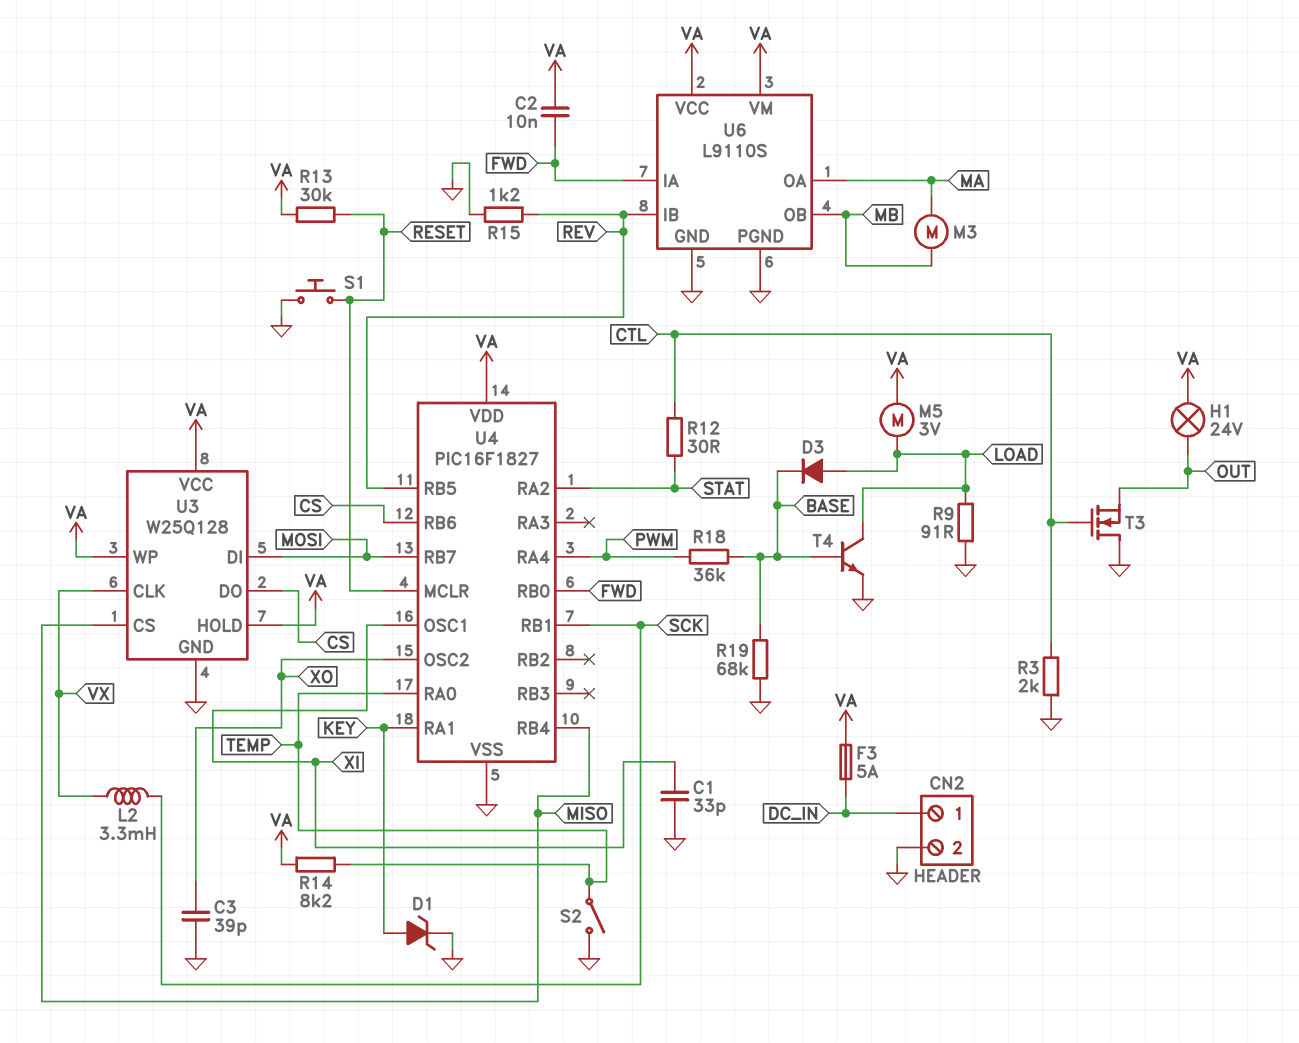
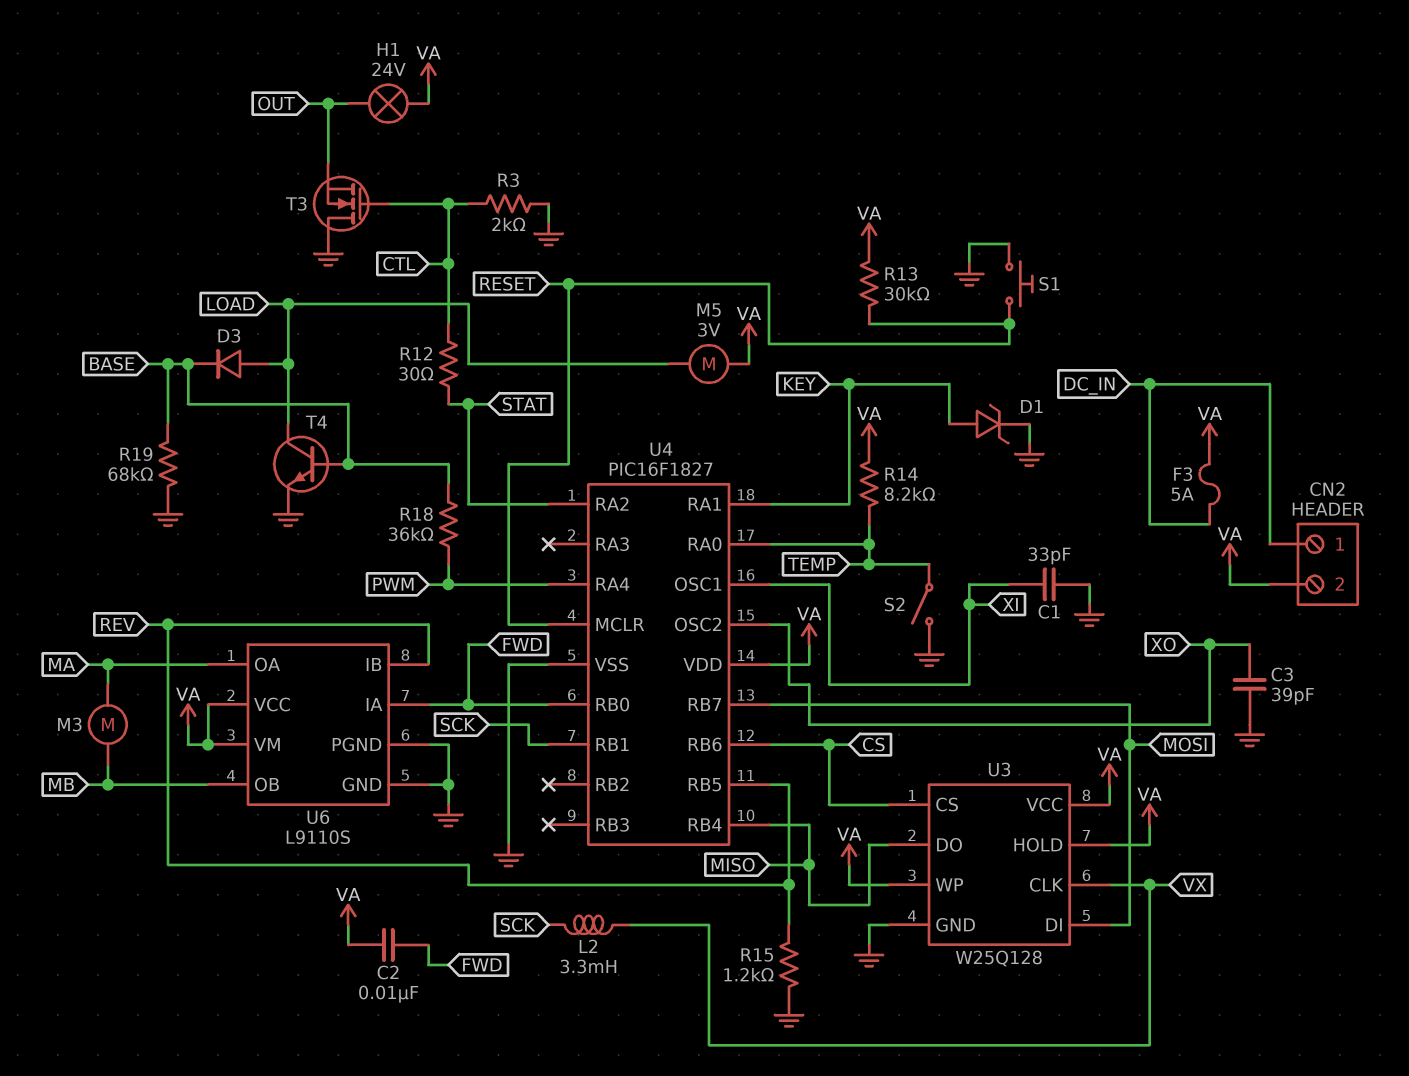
CN2 pin 2: GND -> VA
R9: 91 (GND, LOAD) -> none
U3 pin CS: MISO -> CS
U3 pin DO: CS -> MISO

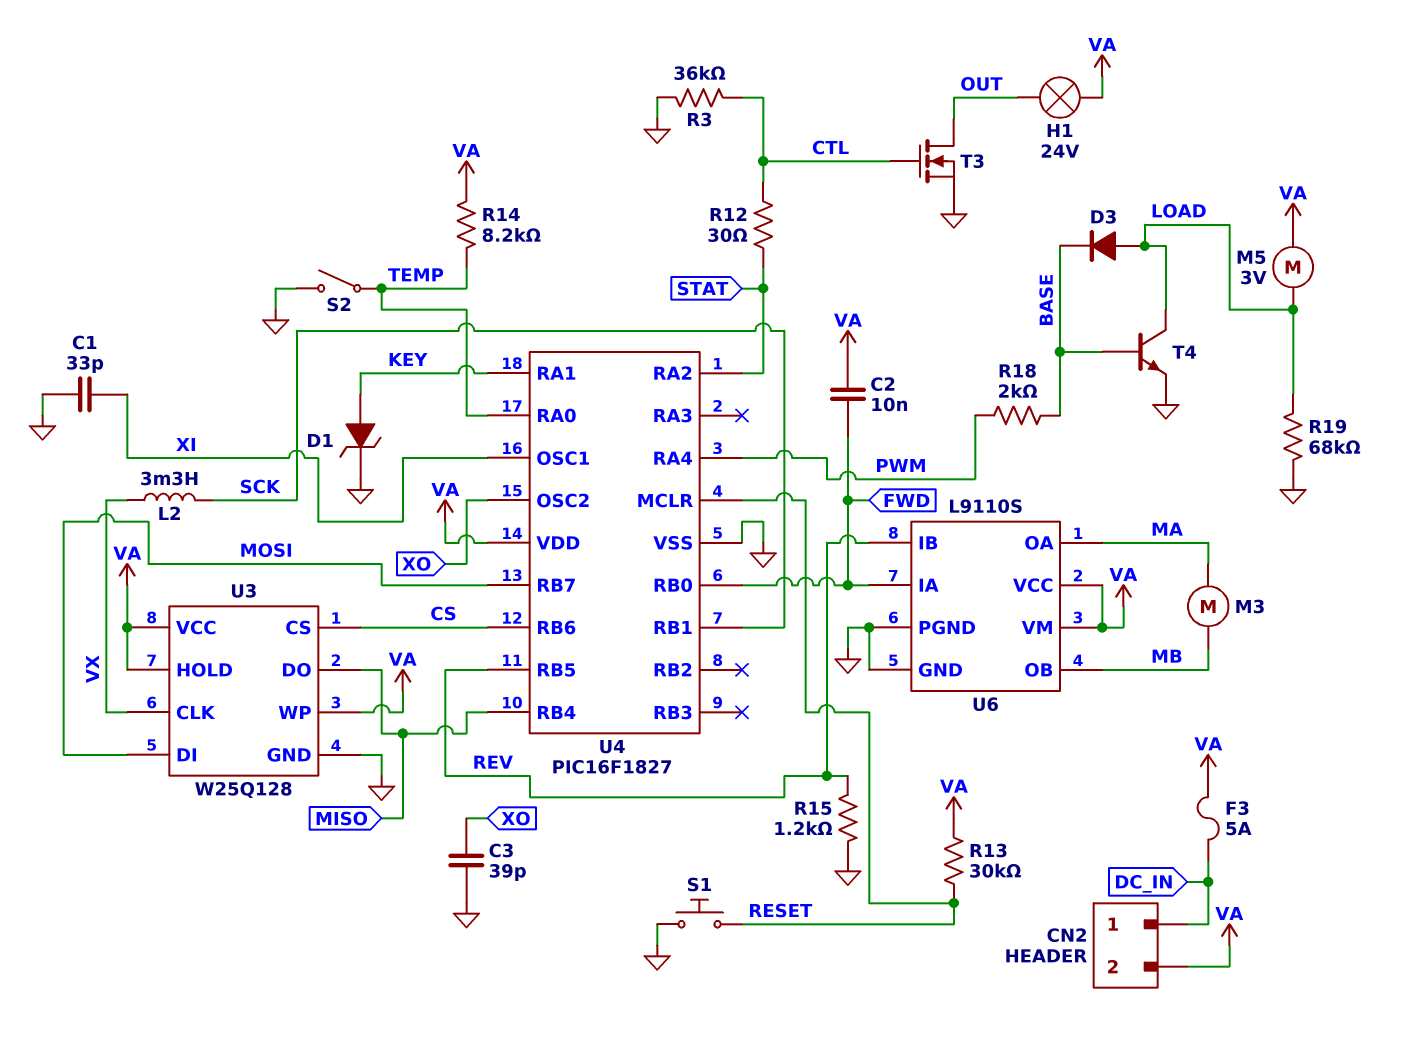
R3: 2k (CTL, GND) -> 36k (CTL, GND)
R18: 36k (BASE, PWM) -> 2k (BASE, PWM)
R19: 68k (BASE, GND) -> 68k (GND, LOAD)
T3: NMOS (G CTL, D GND, S OUT) -> NMOS (G CTL, D OUT, S GND)

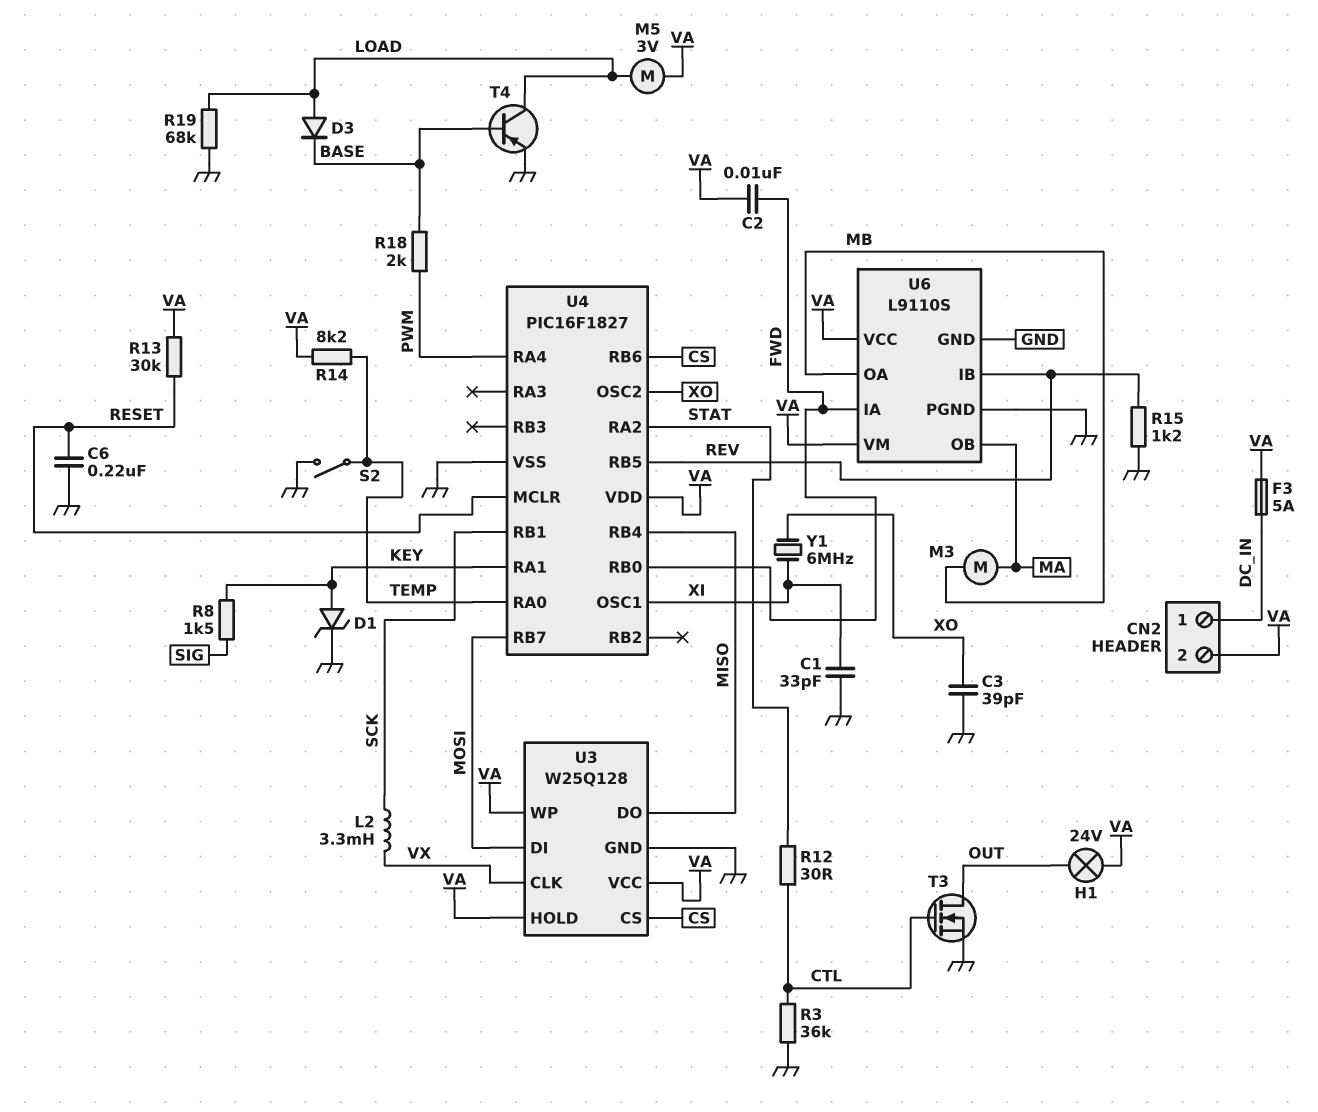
C6: none -> 220nF (GND, RESET)
R8: none -> 1.5k (KEY, SIG)
S1: button (GND, RESET) -> none
T4: NPN (B BASE, C LOAD, E GND) -> PNP (B BASE, C LOAD, E GND)
U6 pin OA: MA -> MB
U6 pin OB: MB -> MA
Y1: none -> 6MHz (XI, XO)

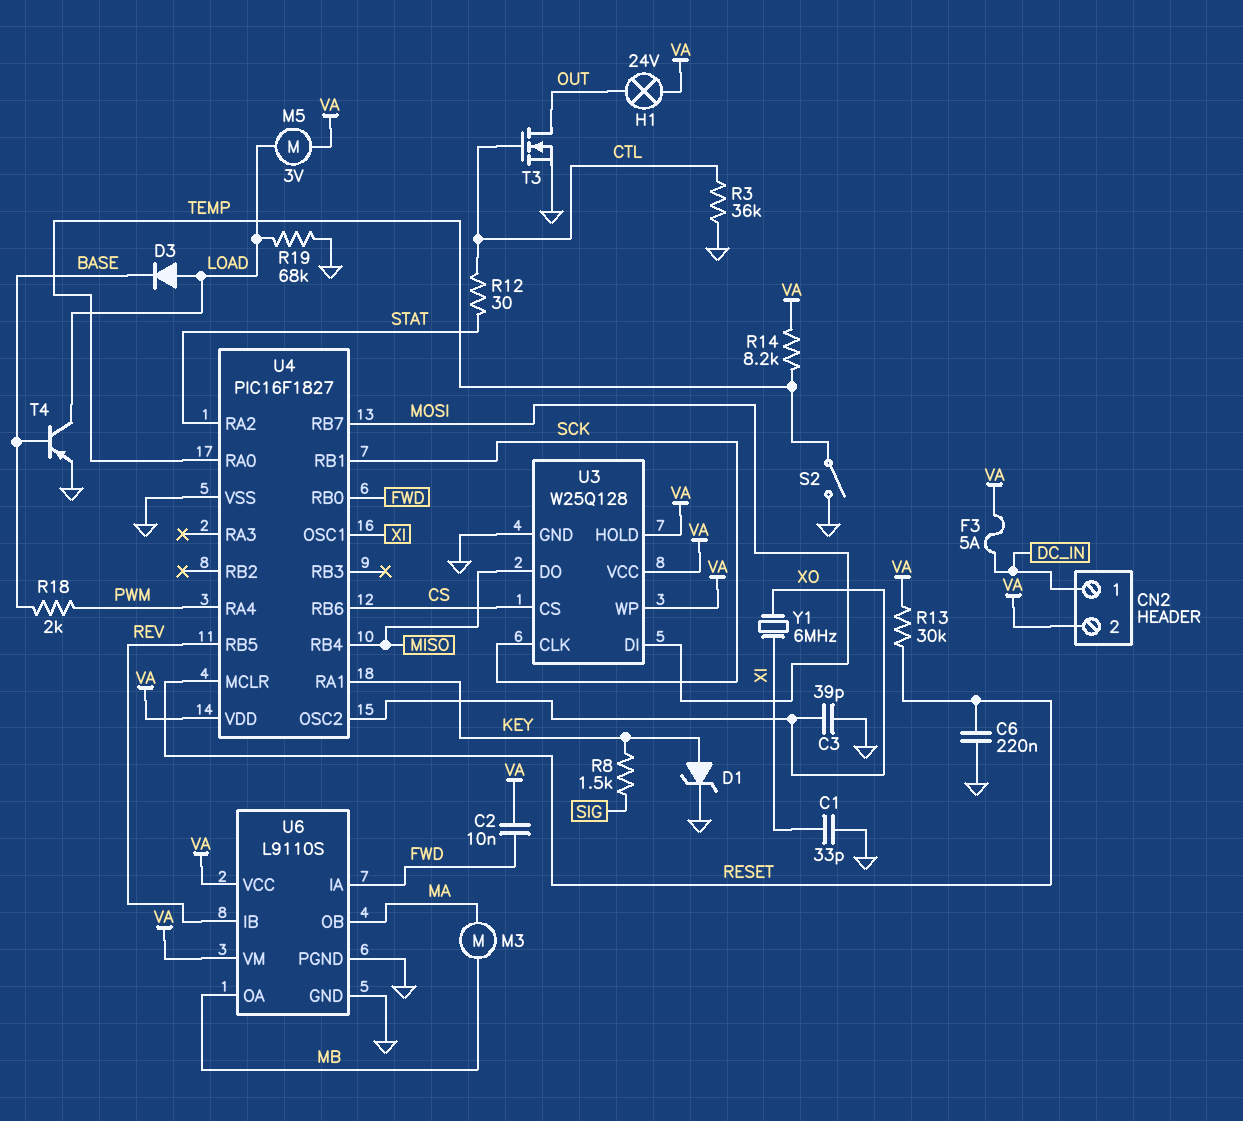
L2: 3.3mH (SCK, VX) -> none
R15: 1.2k (GND, REV) -> none
U3 pin CLK: VX -> SCK

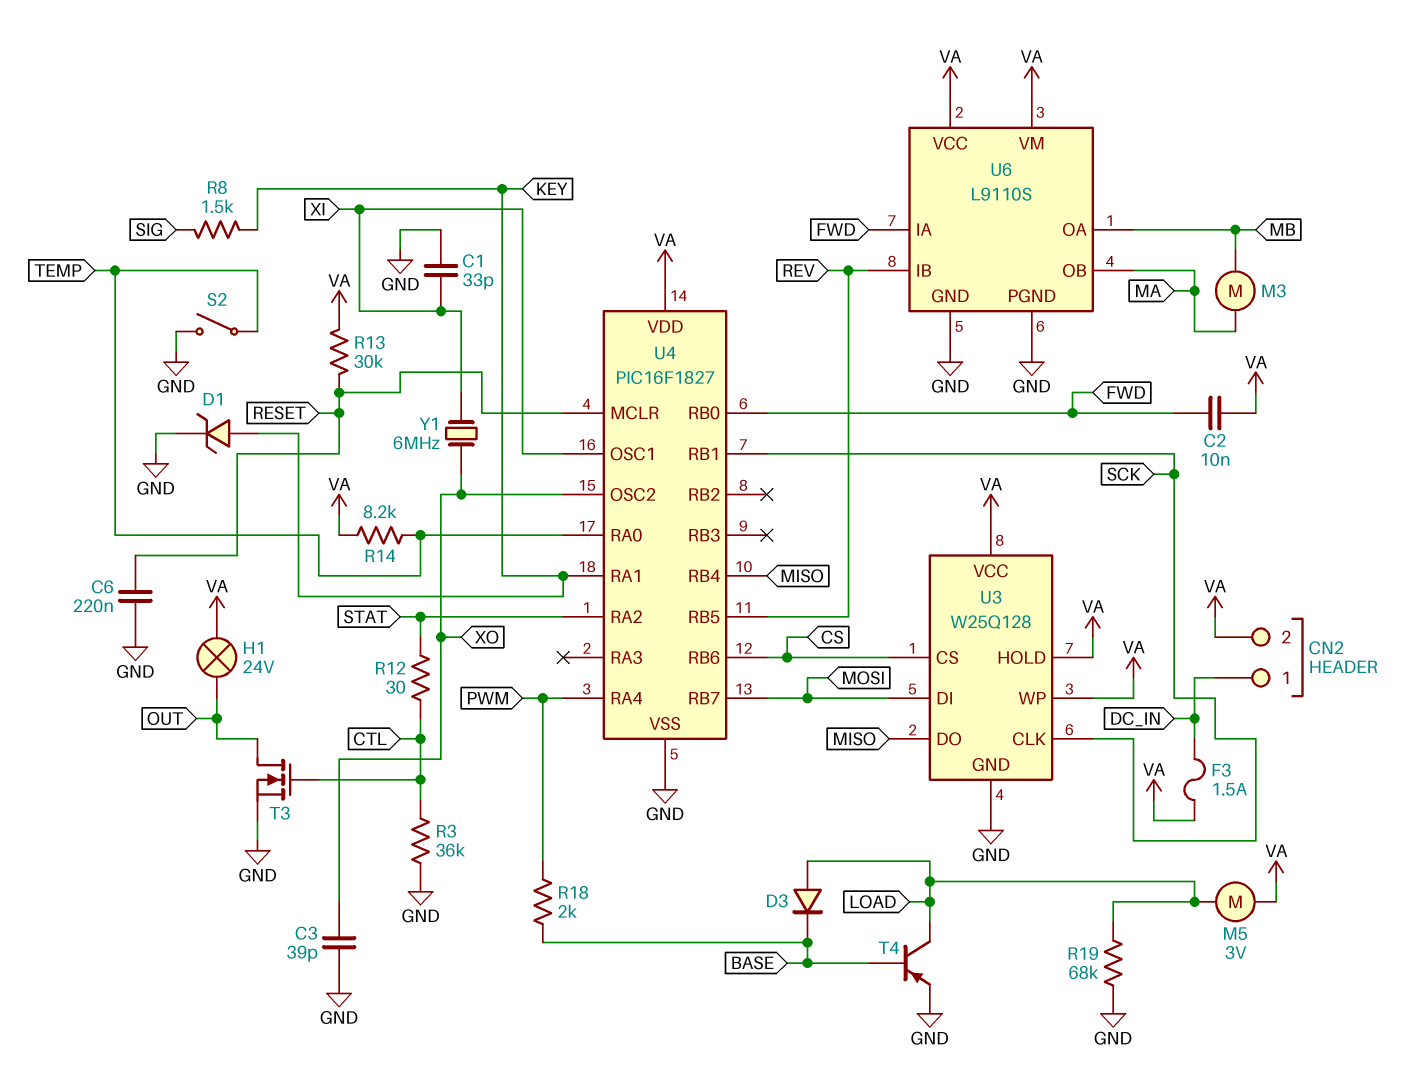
F3: 5A (DC_IN, VA) -> 1.5A (DC_IN, VA)

